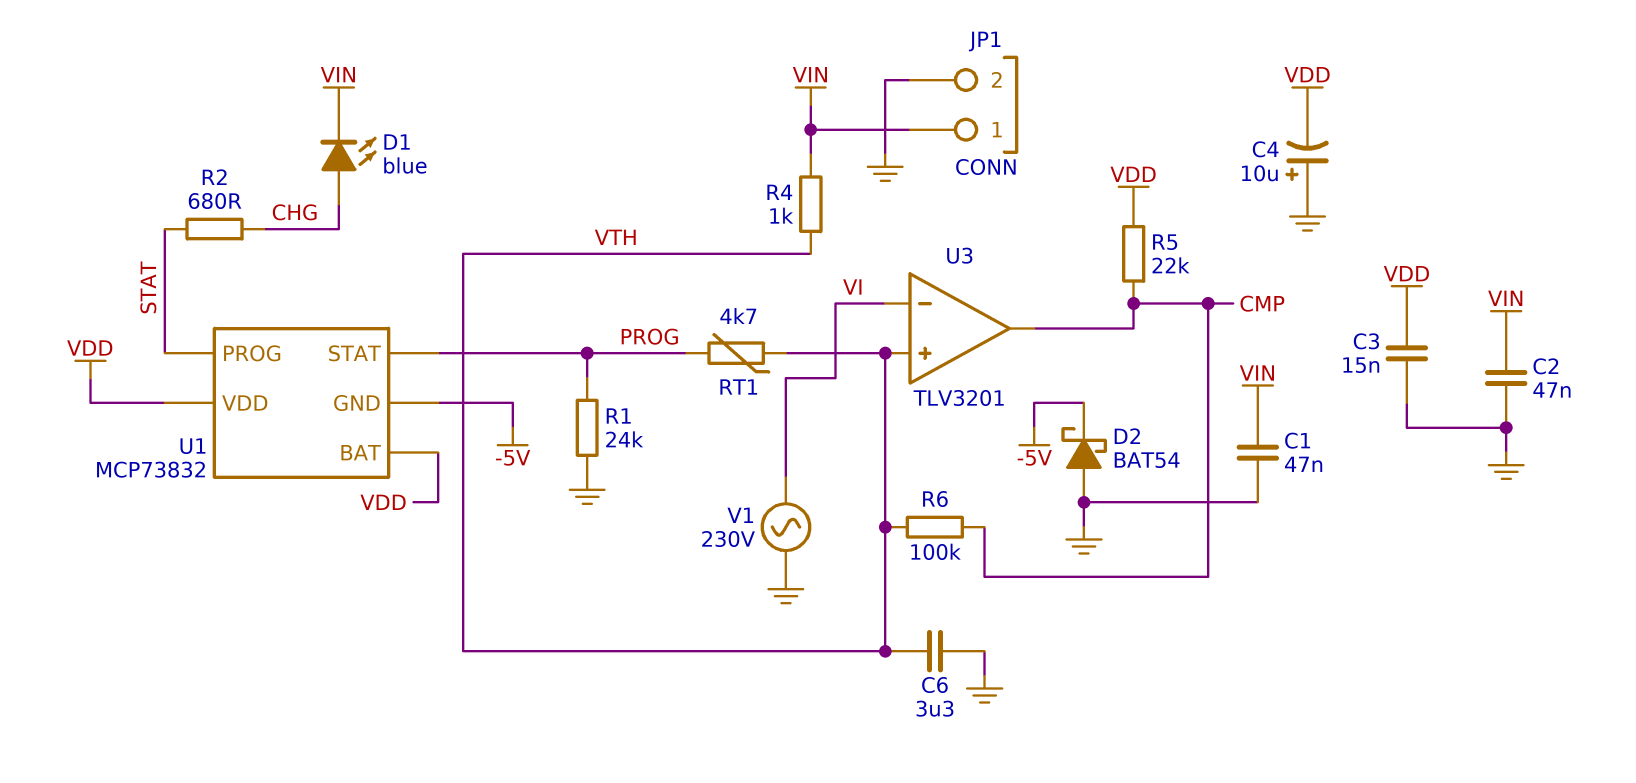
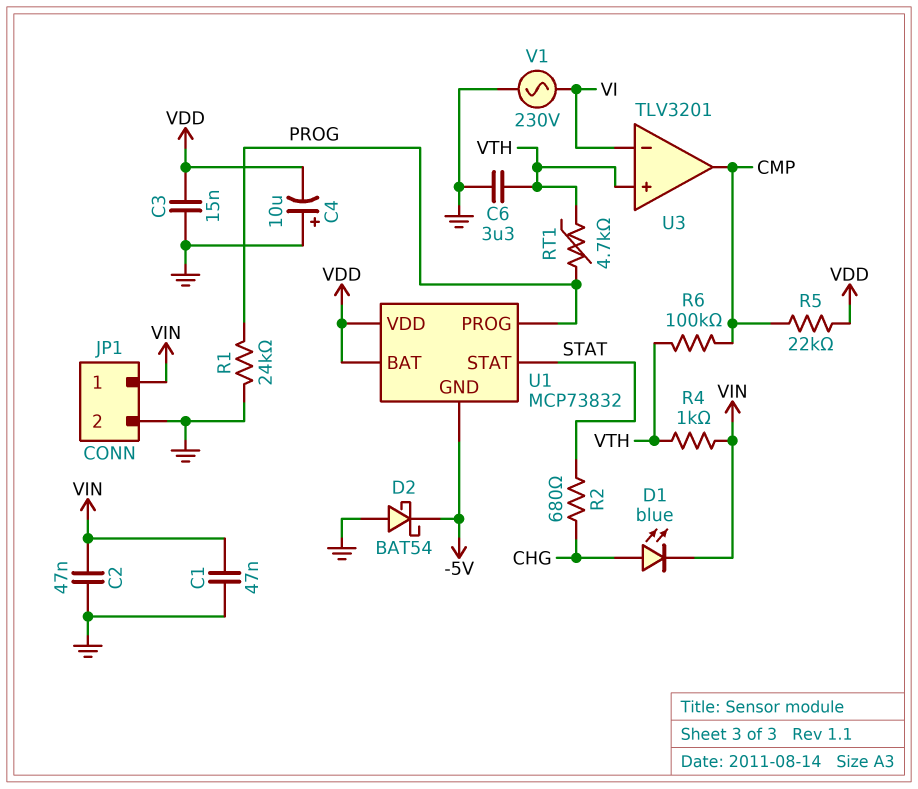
U1 pin PROG: STAT -> PROG
U1 pin STAT: PROG -> STAT

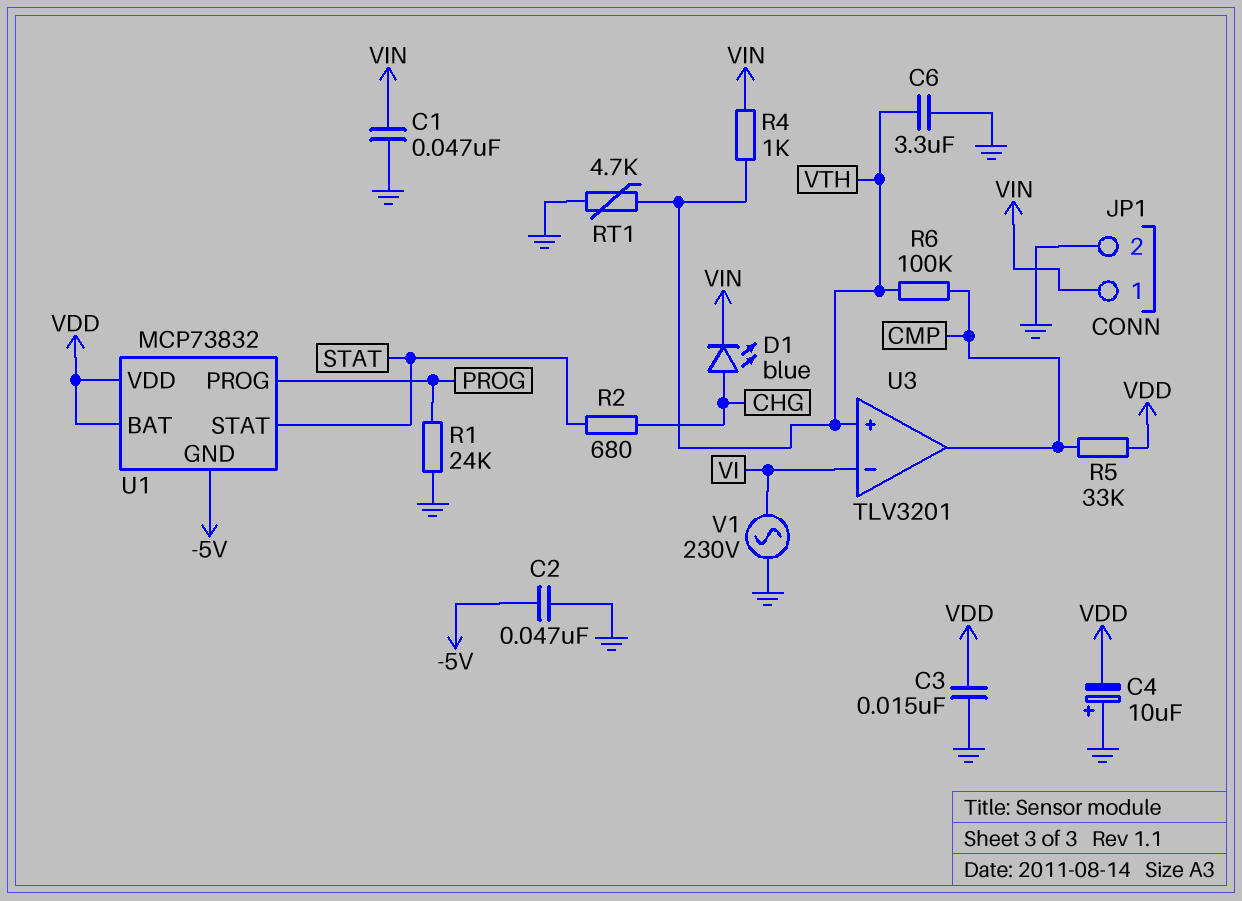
C2: 47nF (GND, VIN) -> 47nF (-5V, GND)
D2: schottky BAT54 (A GND, K -5V) -> none
R5: 22k (CMP, VDD) -> 33k (CMP, VDD)
RT1: 4.7k (PROG, VTH) -> 4.7k (GND, VTH)

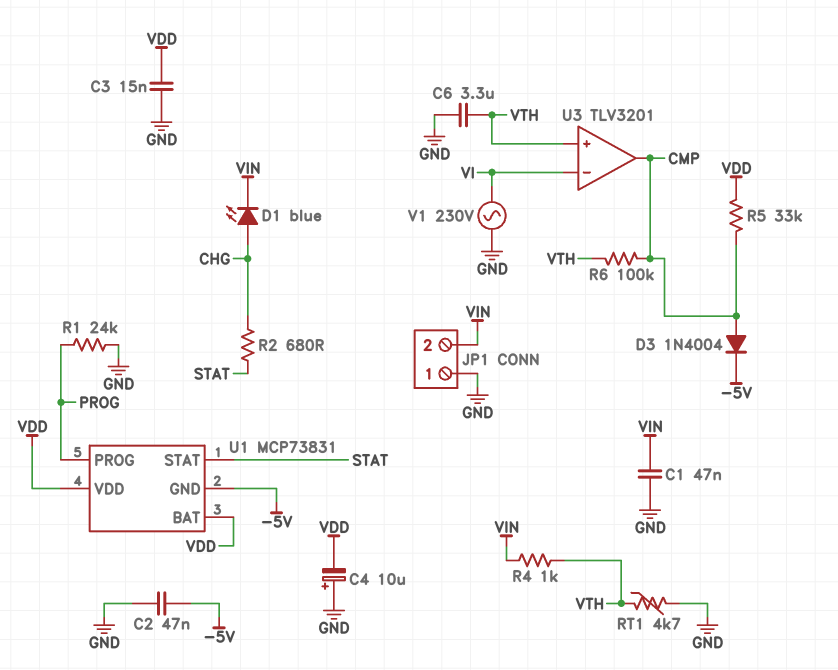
D3: none -> diode 1N4004 (A CMP, K -5V)
JP1 pin 1: VIN -> GND
JP1 pin 2: GND -> VIN
U1: MCP73832 -> MCP73831

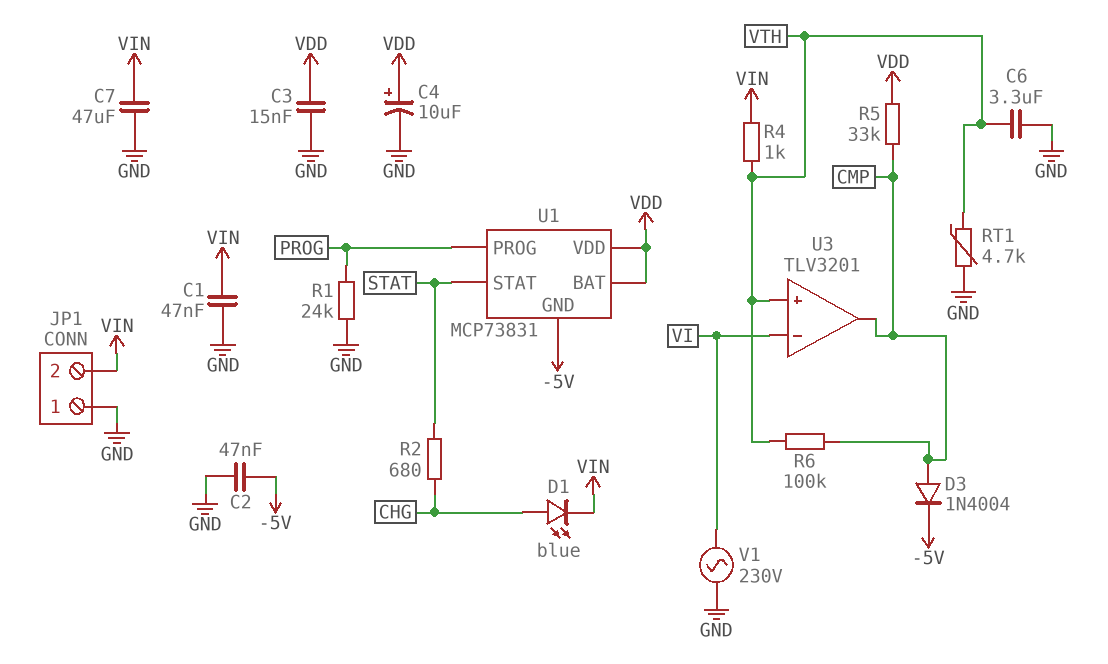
C4: 10uF (plus GND, minus VDD) -> 10uF (plus VDD, minus GND)
C7: none -> 47uF (GND, VIN)

